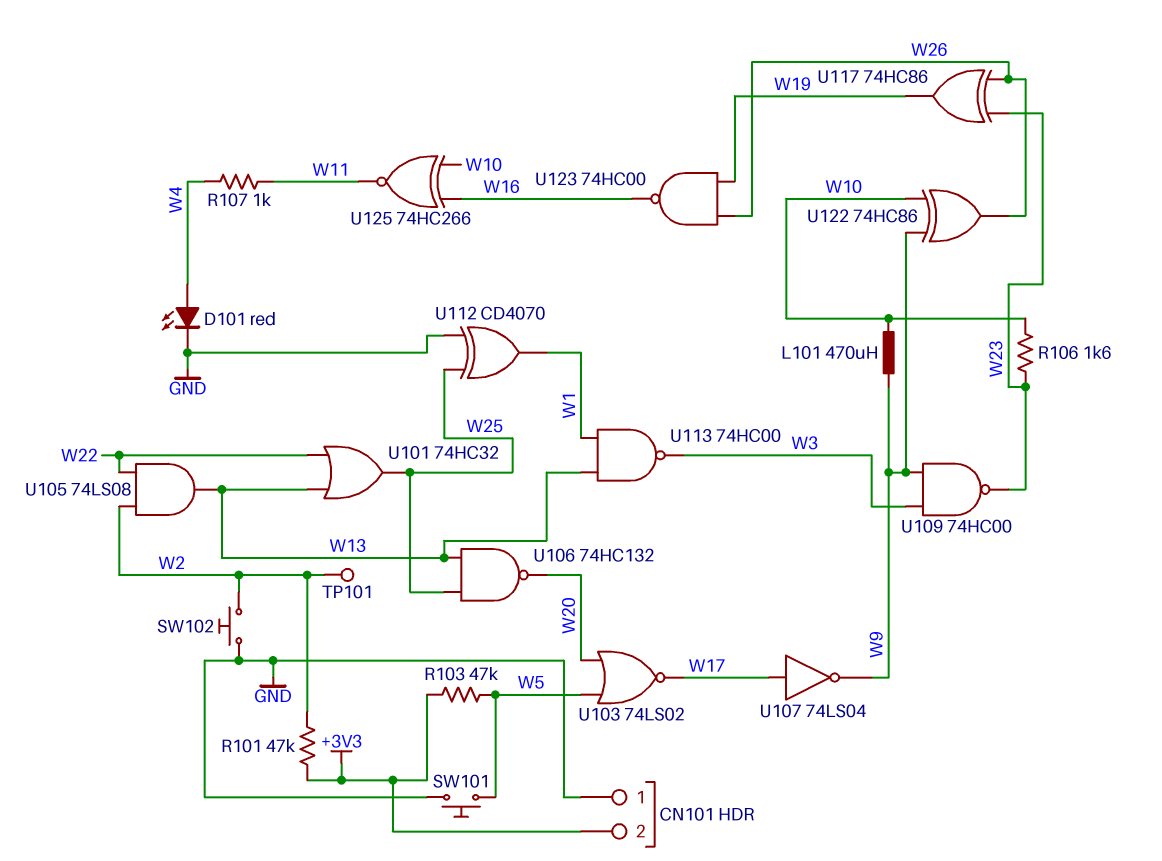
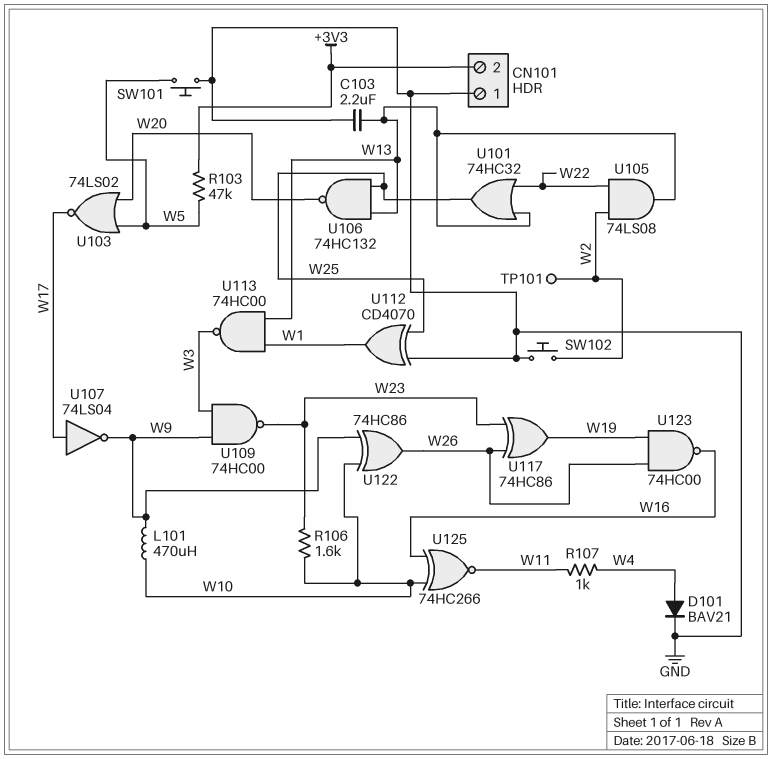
C103: none -> 2.2uF (GND, W13)
D101: LED red (A W4, K GND) -> diode BAV21 (A W4, K GND)
R101: 47k (+3V3, W2) -> none

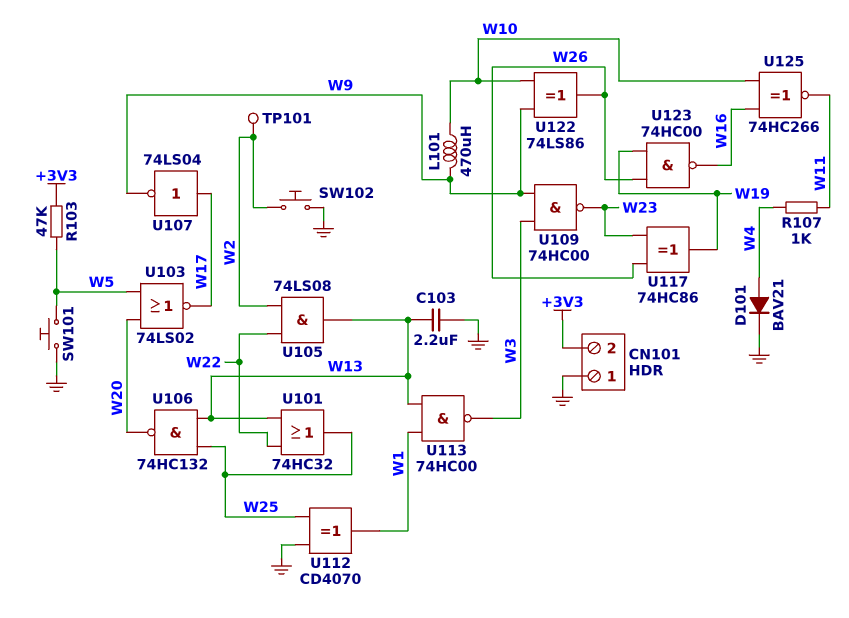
R106: 1.6k (W10, W23) -> none
U122: XOR 74HC86 (in W9, in W10, out W26) -> XOR 74LS86 (in W9, in W10, out W26)

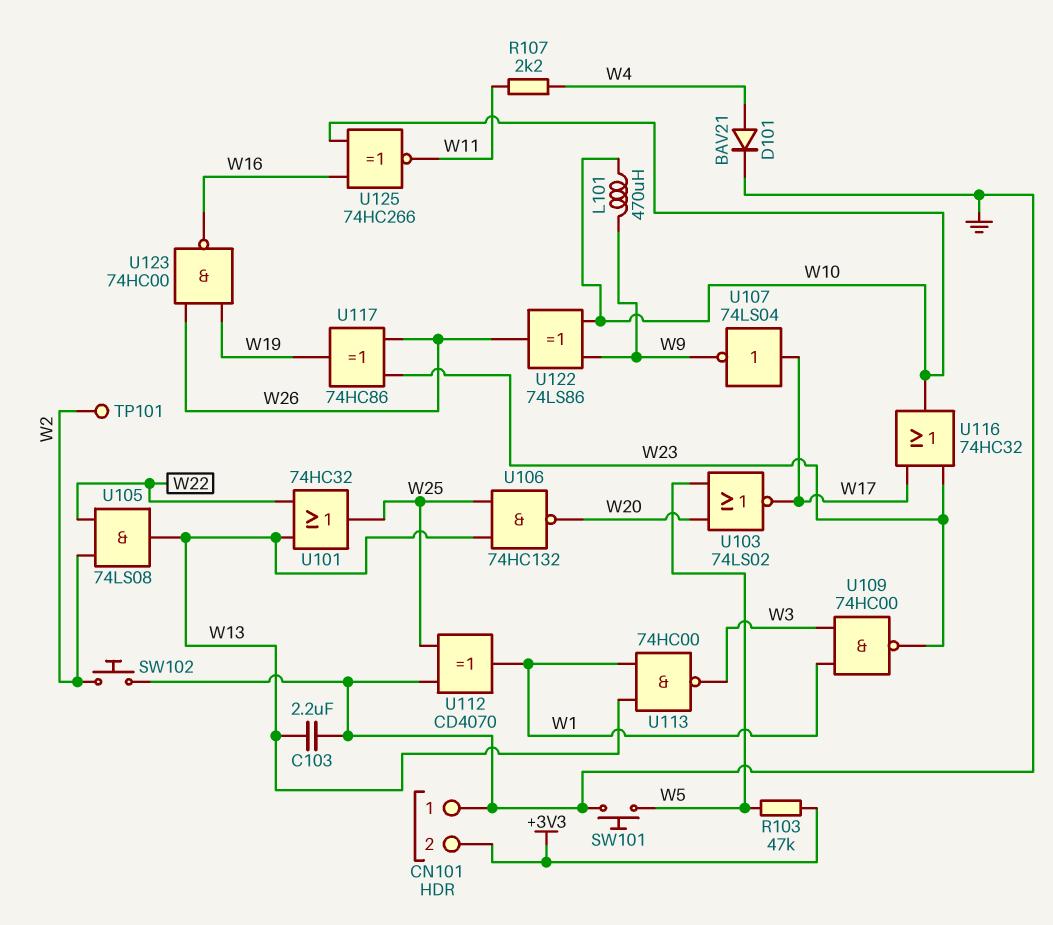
R107: 1k (W4, W11) -> 2.2k (W4, W11)
U109: NAND 74HC00 (in W3, in W9, out W23) -> NAND 74HC00 (in W1, in W3, out W23)
U116: none -> OR 74HC32 (in W17, in W23, out W10)

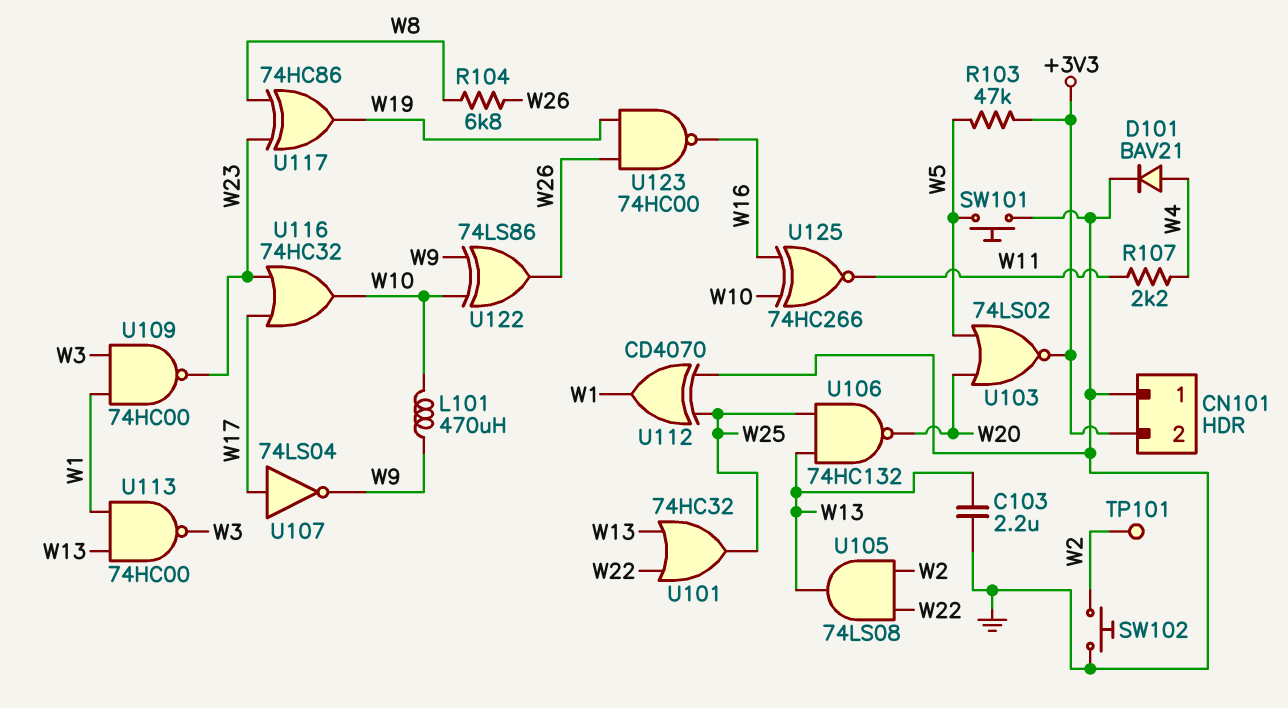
R104: none -> 6.8k (W8, W26)
U103: NOR 74LS02 (in W5, in W20, out W17) -> NOR 74LS02 (in W5, in W20, out +3V3)
U117: XOR 74HC86 (in W23, in W26, out W19) -> XOR 74HC86 (in W8, in W23, out W19)

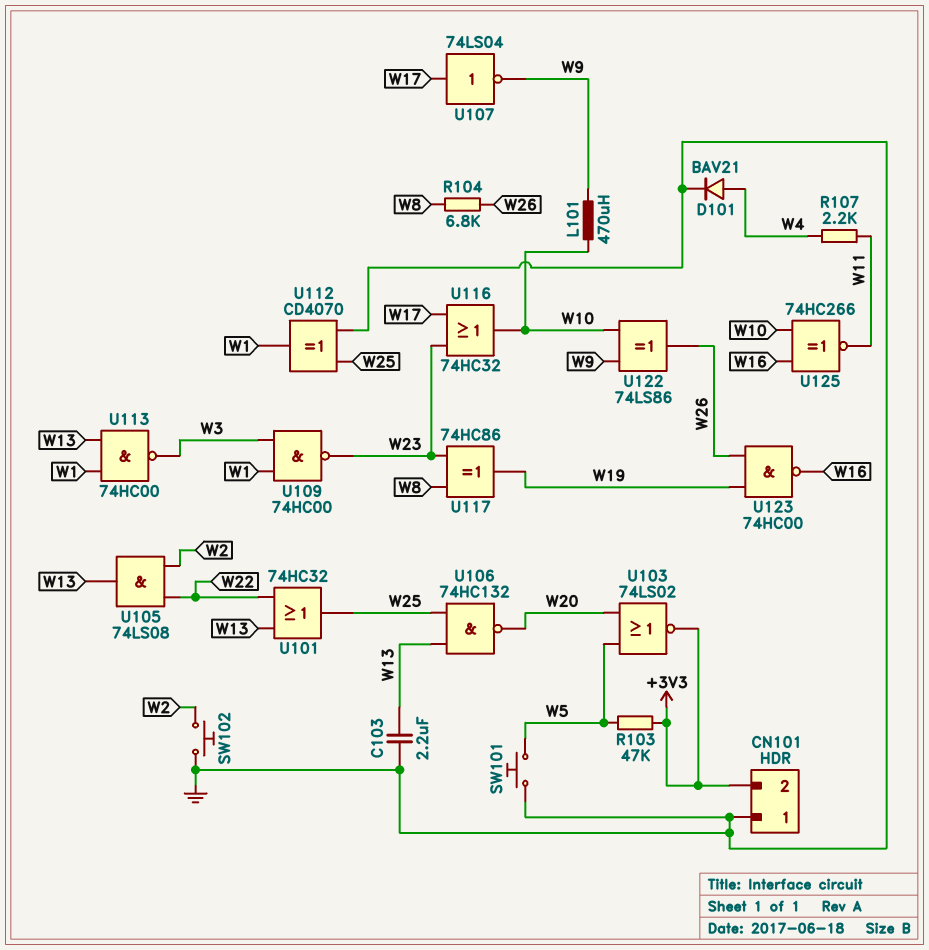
TP101: test point (W2) -> none

